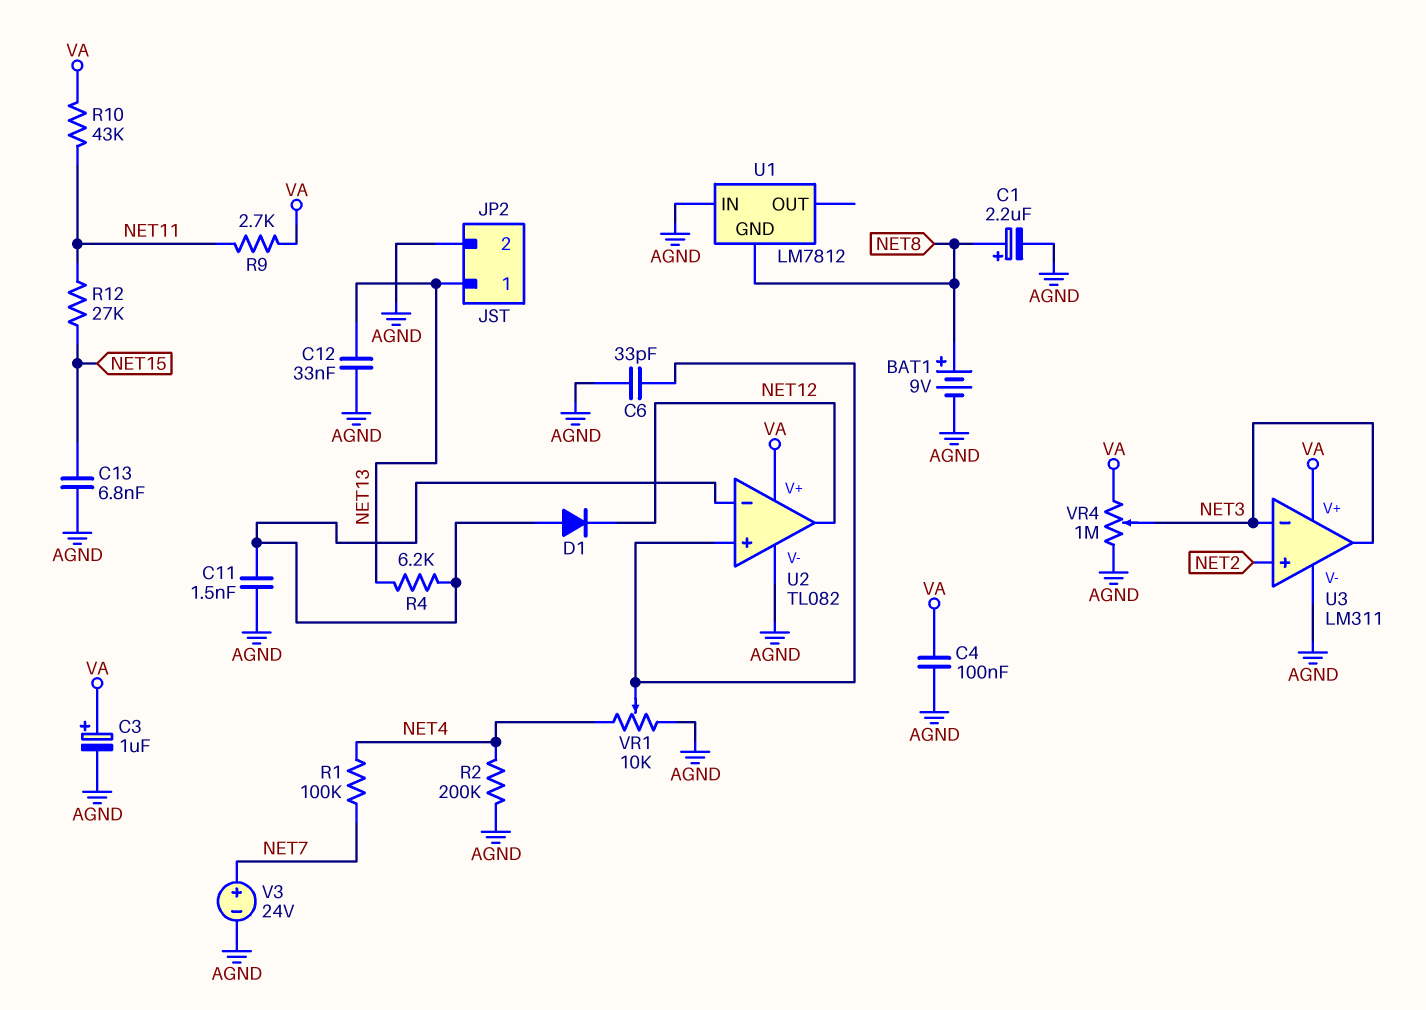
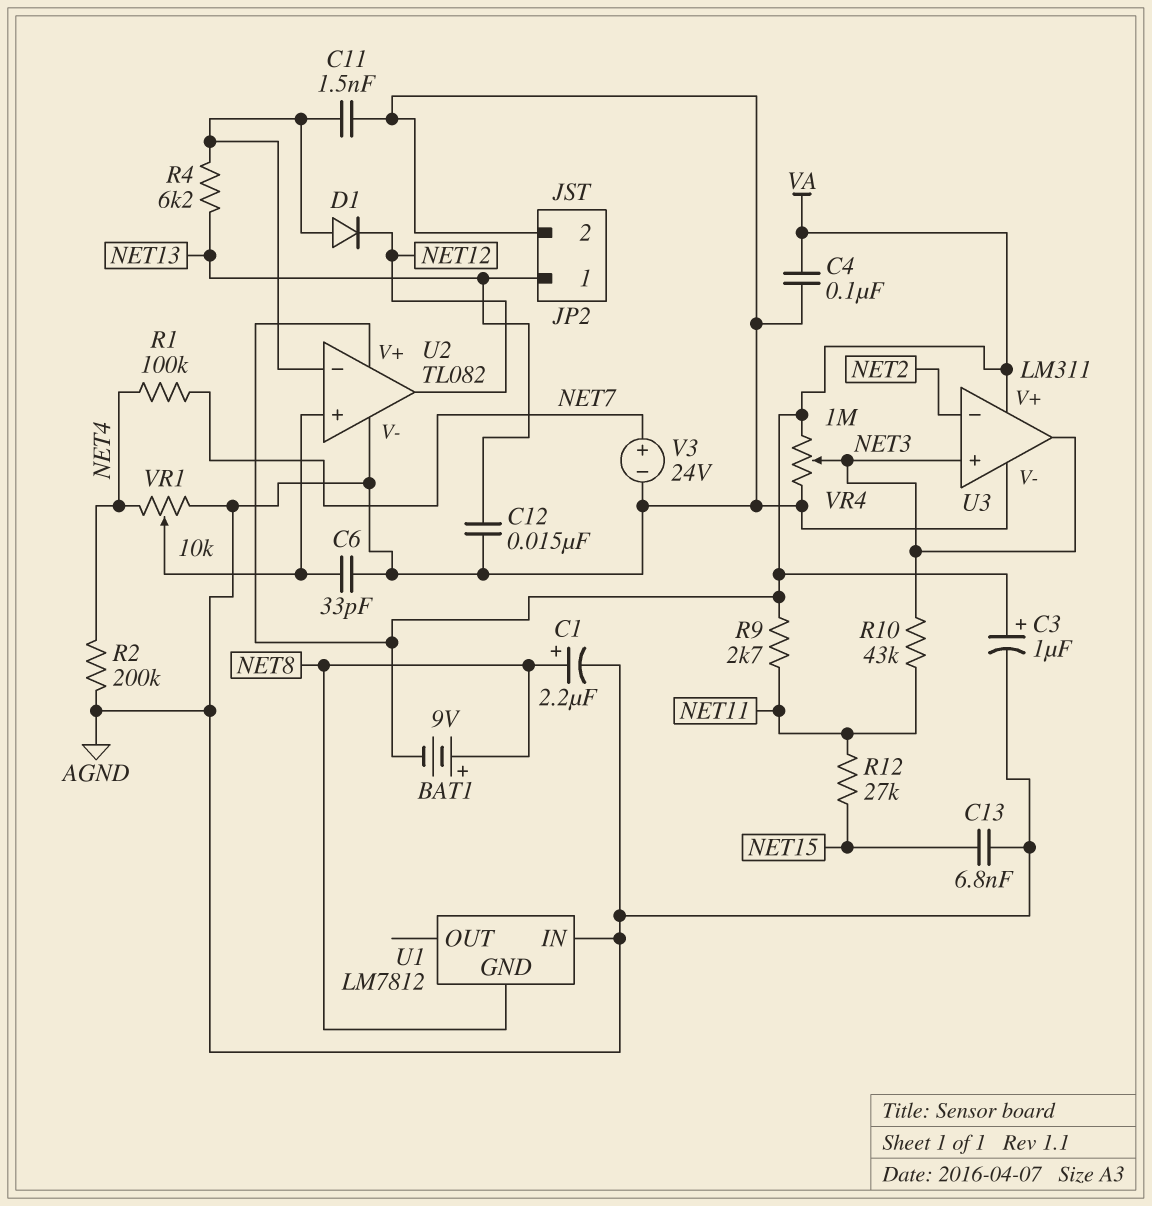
BAT1: 9V (plus NET8, minus AGND) -> 9V (plus NET8, minus VA)
C12: 33nF (AGND, NET13) -> 15nF (AGND, NET13)
R10: 43k (NET11, VA) -> 43k (NET3, NET11)
U3 pin in+: NET2 -> NET3
U3 pin in-: NET3 -> NET2

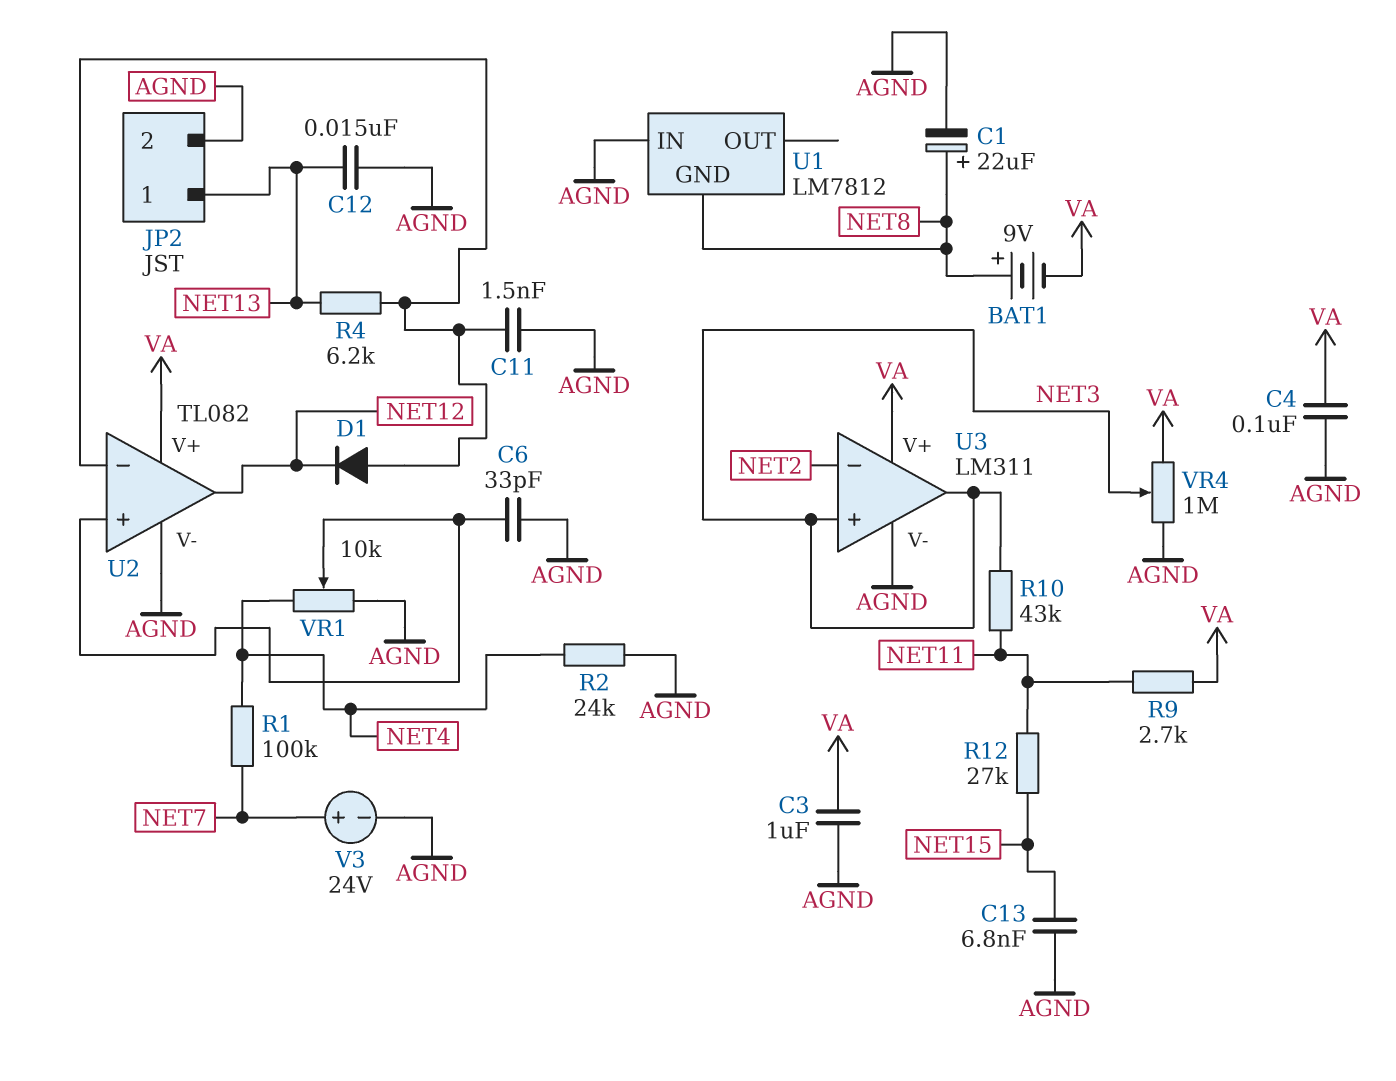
C1: 2.2uF (plus NET8, minus AGND) -> 22uF (plus NET8, minus AGND)
C3: 1uF (plus VA, minus AGND) -> 1uF (AGND, VA)
R2: 200k (AGND, NET4) -> 24k (AGND, NET4)

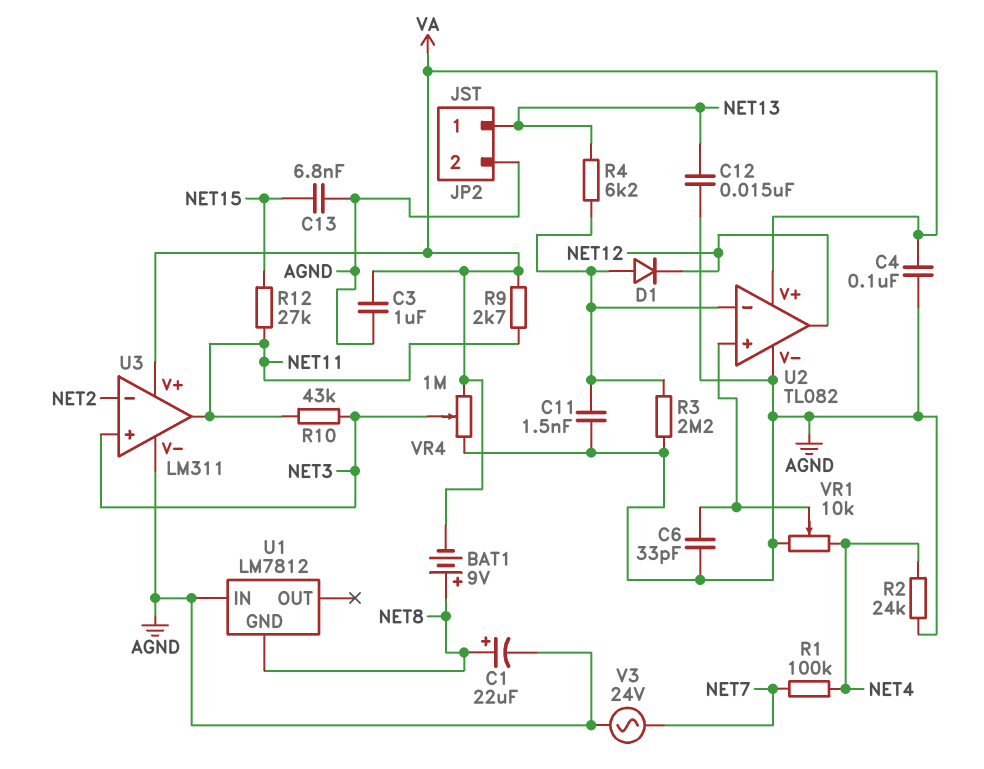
R3: none -> 2.2M (AGND, U2/in-)
U3 pin out: NET3 -> NET11
V3: 24V (plus NET7, minus AGND) -> AC 24V (AGND, NET7)

